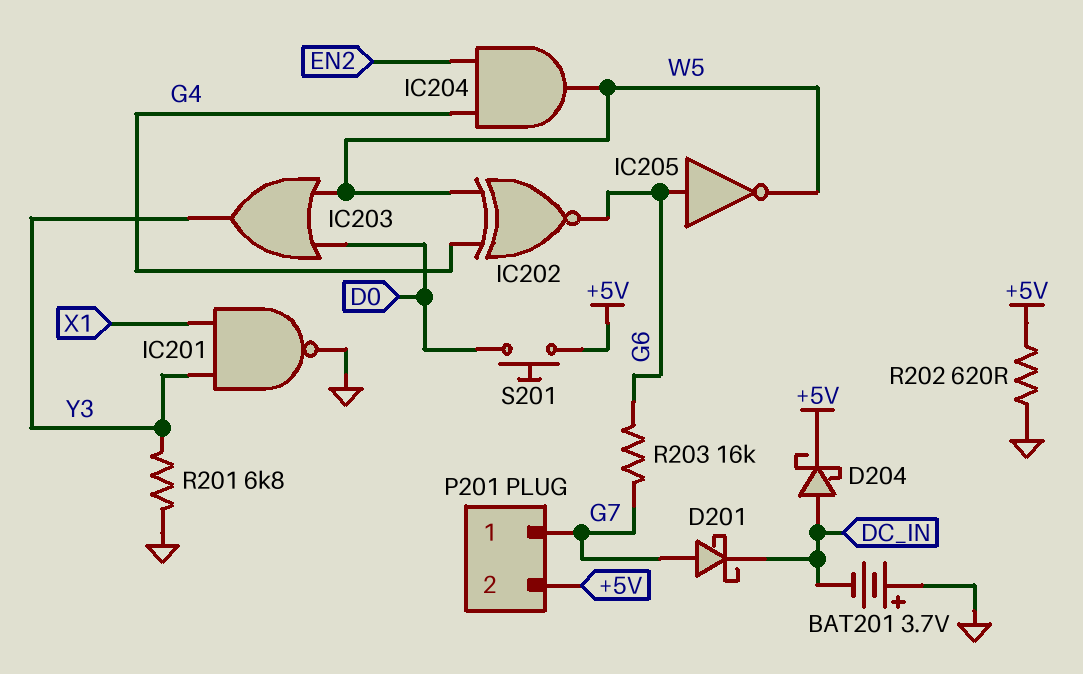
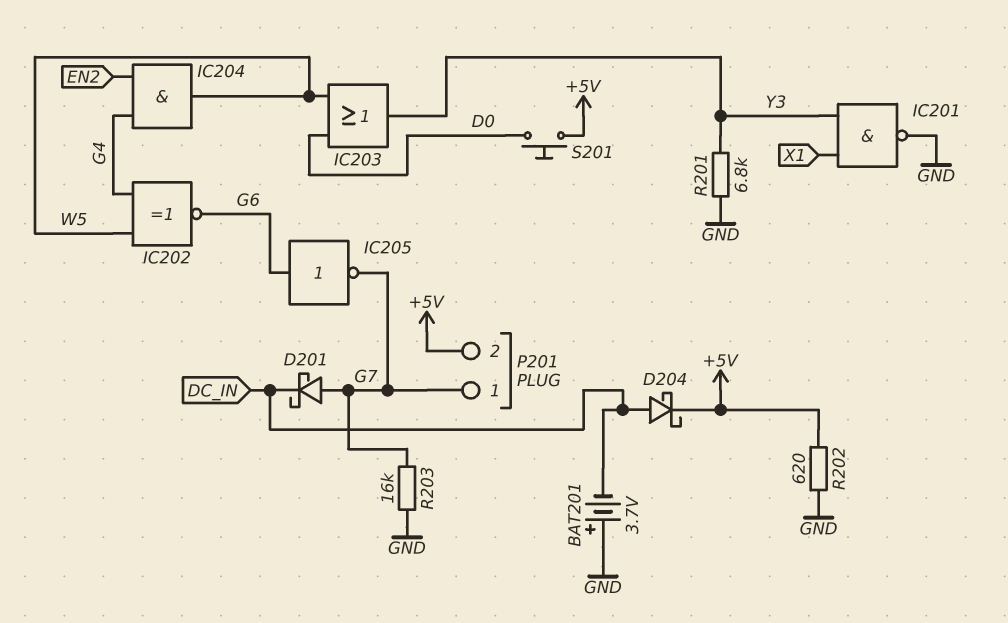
IC205: NOT (in G6, out W5) -> NOT (in G6, out G7)
R203: 16k (G6, G7) -> 16k (G7, GND)

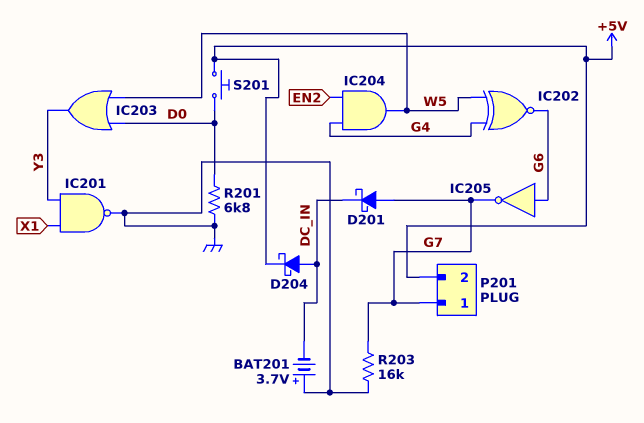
R201: 6.8k (GND, Y3) -> 6.8k (D0, GND)
R202: 620 (+5V, GND) -> none

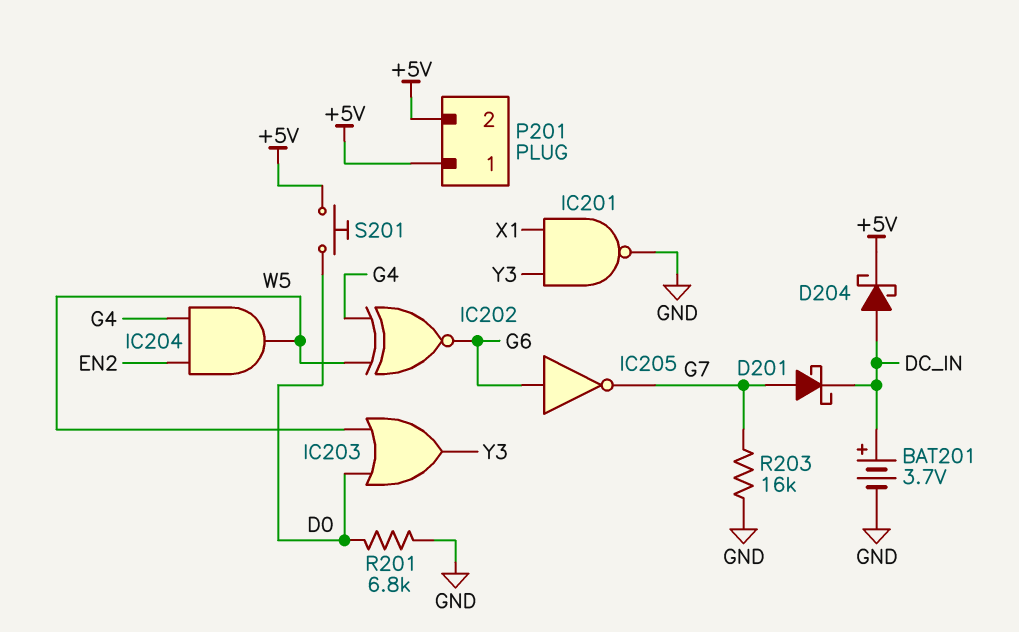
BAT201: 3.7V (plus GND, minus DC_IN) -> 3.7V (plus DC_IN, minus GND)
P201 pin 1: G7 -> +5V

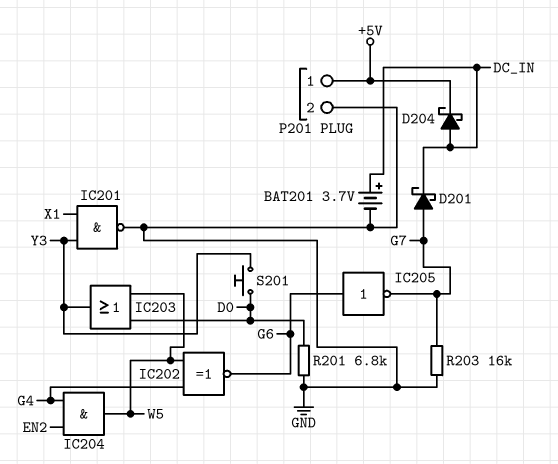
P201 pin 2: +5V -> GND
S201: button (+5V, D0) -> button (D0, Y3)

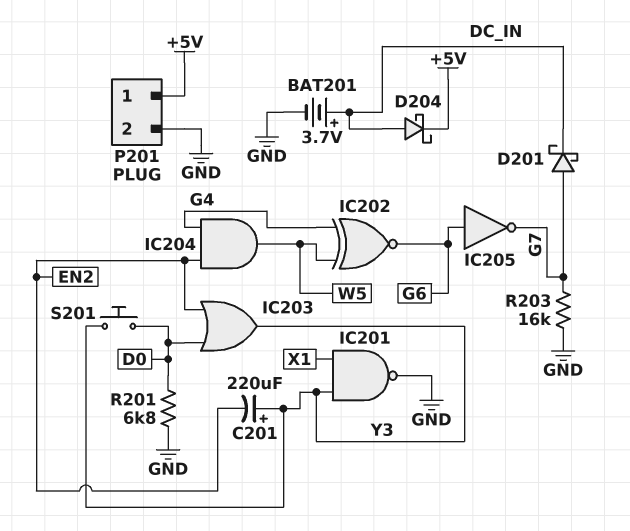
C201: none -> 220uF (plus Y3, minus EN2)
IC203: OR (in D0, in W5, out Y3) -> OR (in D0, in EN2, out Y3)

